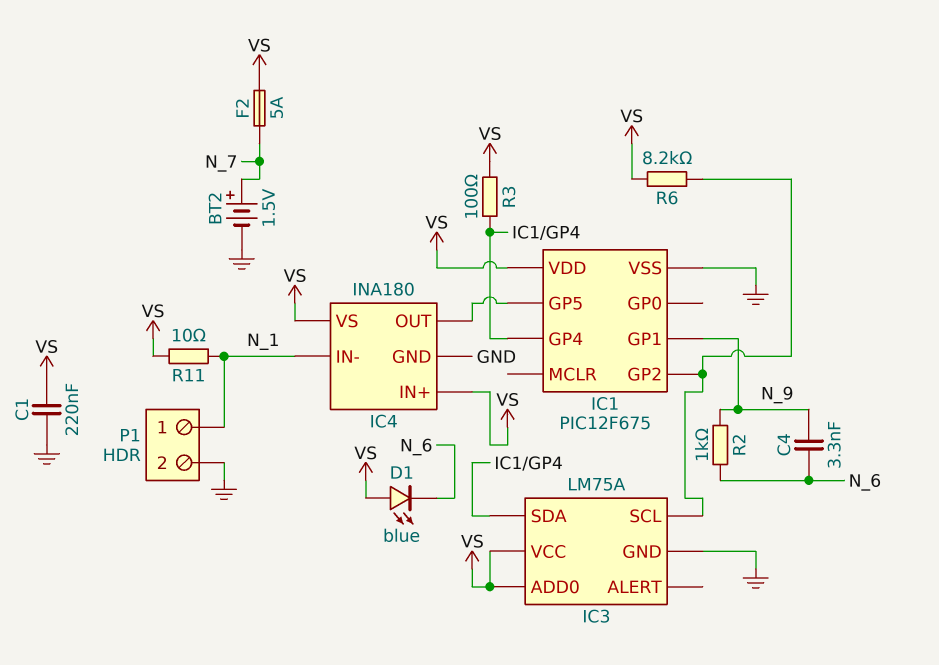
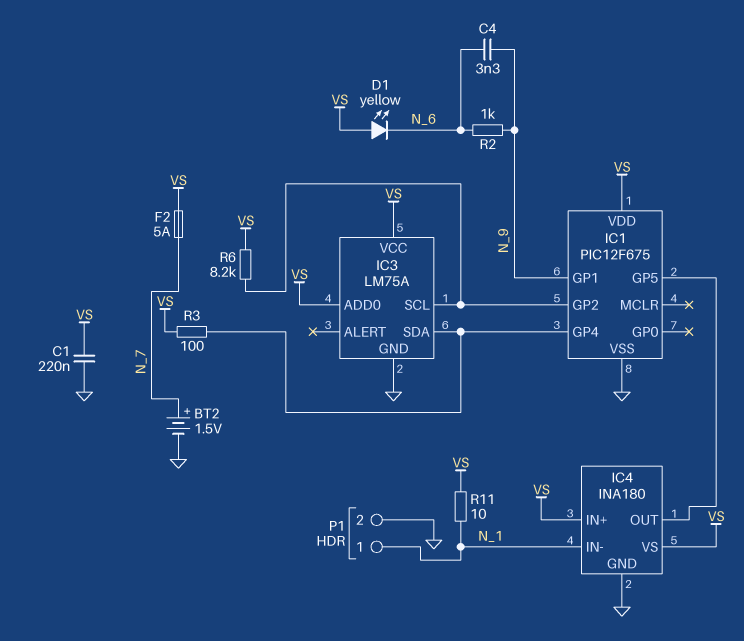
D1: LED blue (A VS, K N_6) -> LED yellow (A VS, K N_6)

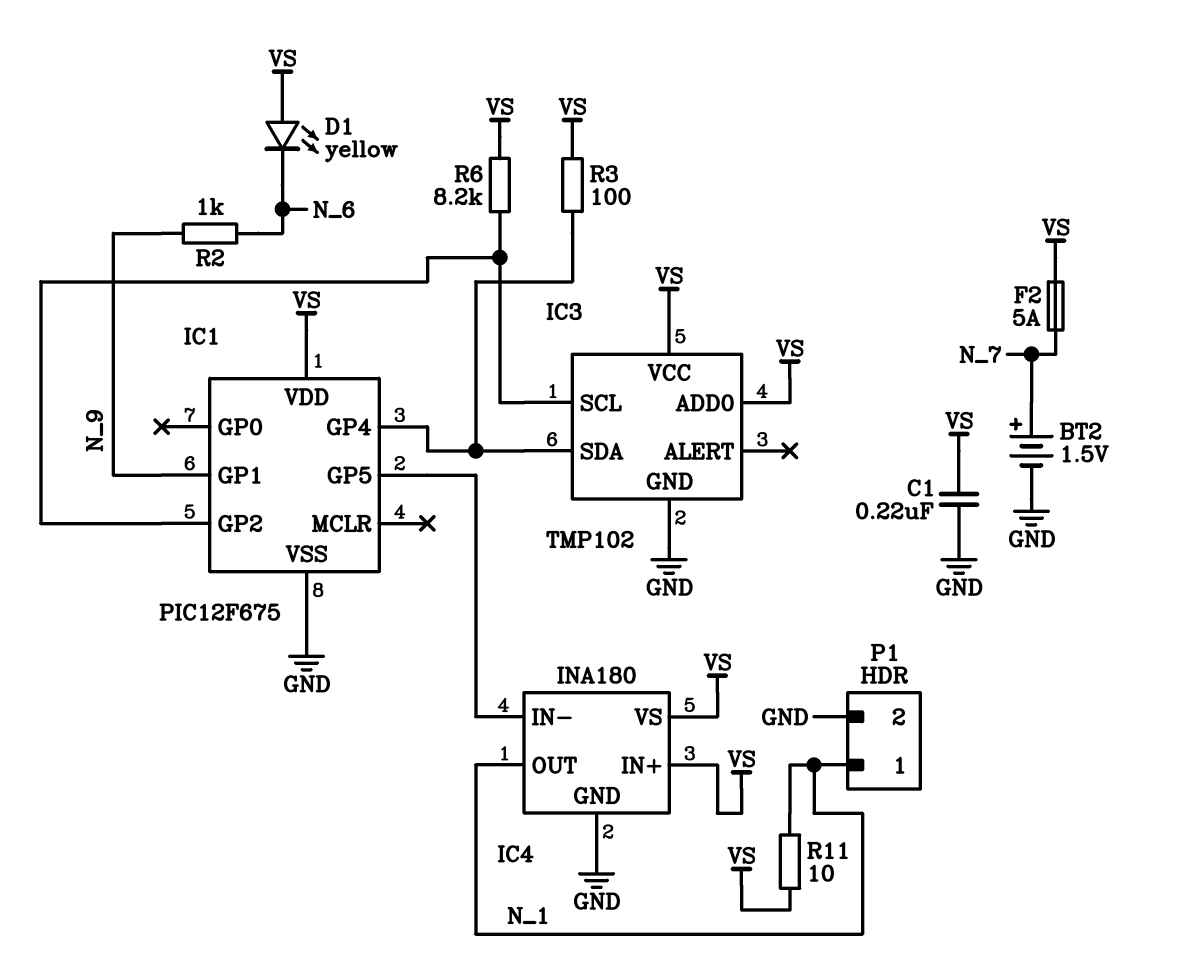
C4: 3.3nF (N_6, N_9) -> none
IC3: LM75A -> TMP102
IC4 pin IN-: N_1 -> IC1/GP5
IC4 pin OUT: IC1/GP5 -> N_1

